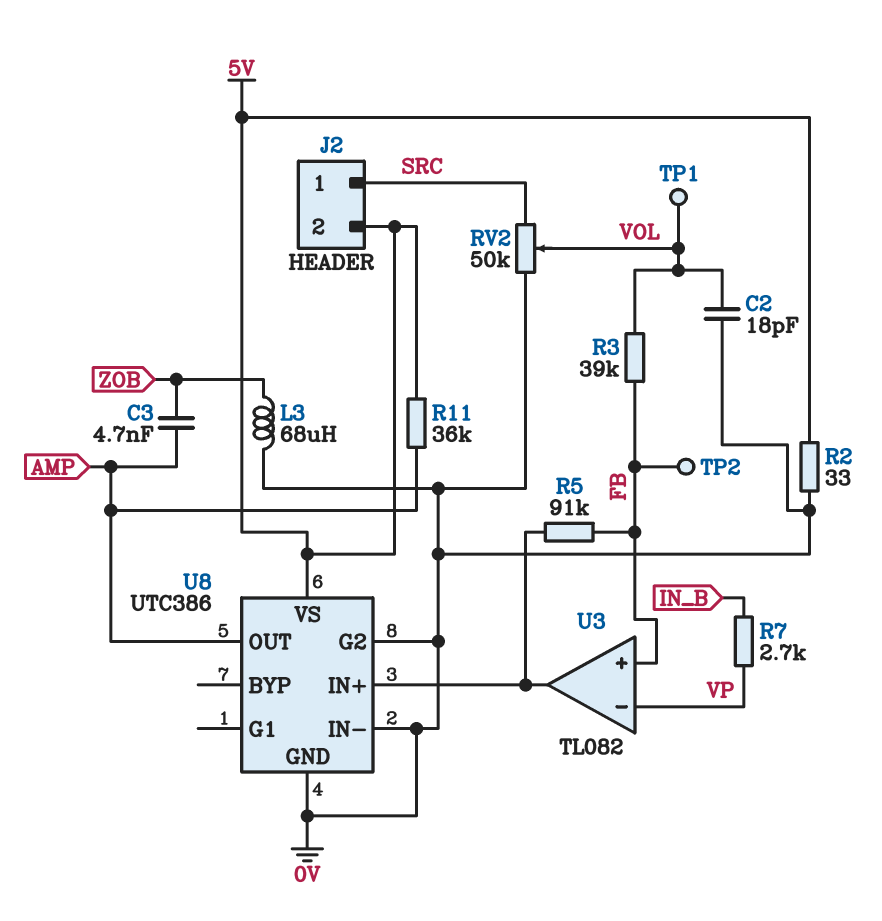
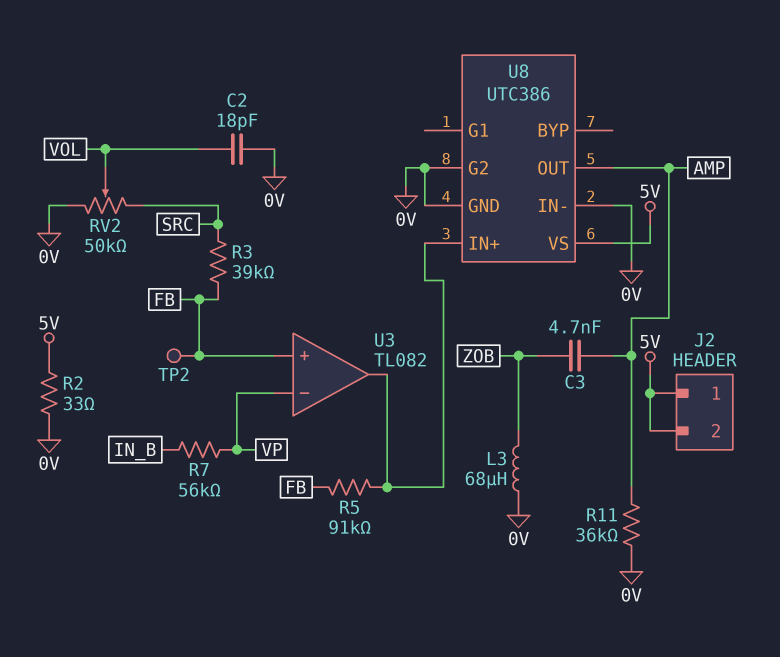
J2 pin 1: SRC -> 5V
R3: 39k (FB, VOL) -> 39k (FB, SRC)
R7: 2.7k (IN_B, VP) -> 56k (IN_B, VP)
R11: 36k (5V, AMP) -> 36k (0V, AMP)
TP1: test point (VOL) -> none

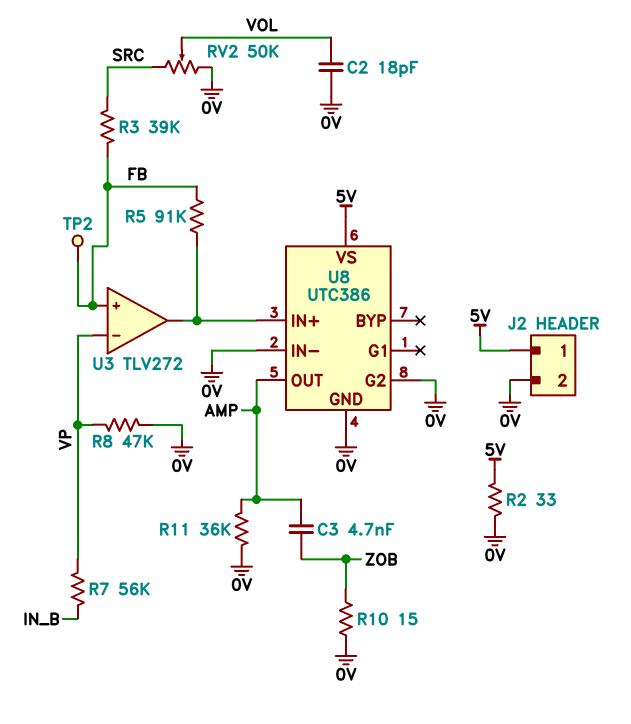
J2 pin 2: 5V -> 0V
L3: 68uH (0V, ZOB) -> none
R8: none -> 47k (0V, VP)
R10: none -> 15 (0V, ZOB)
U3: TL082 -> TLV272

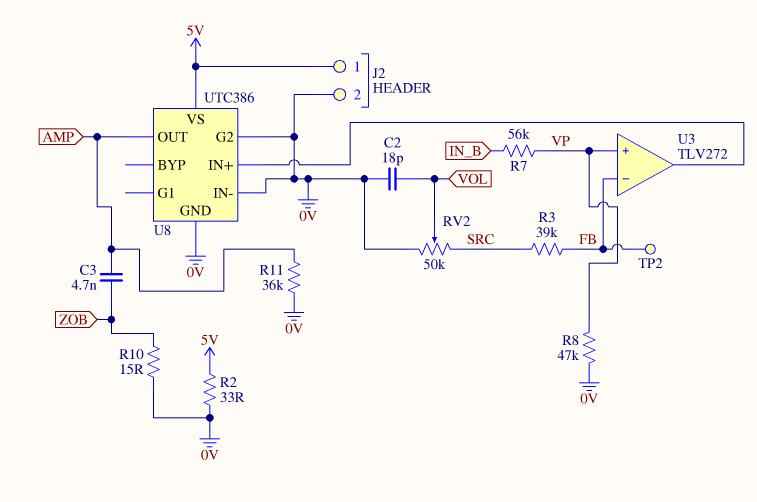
R5: 91k (FB, U3/out) -> none
U3 pin in+: FB -> VP
U3 pin in-: VP -> FB

